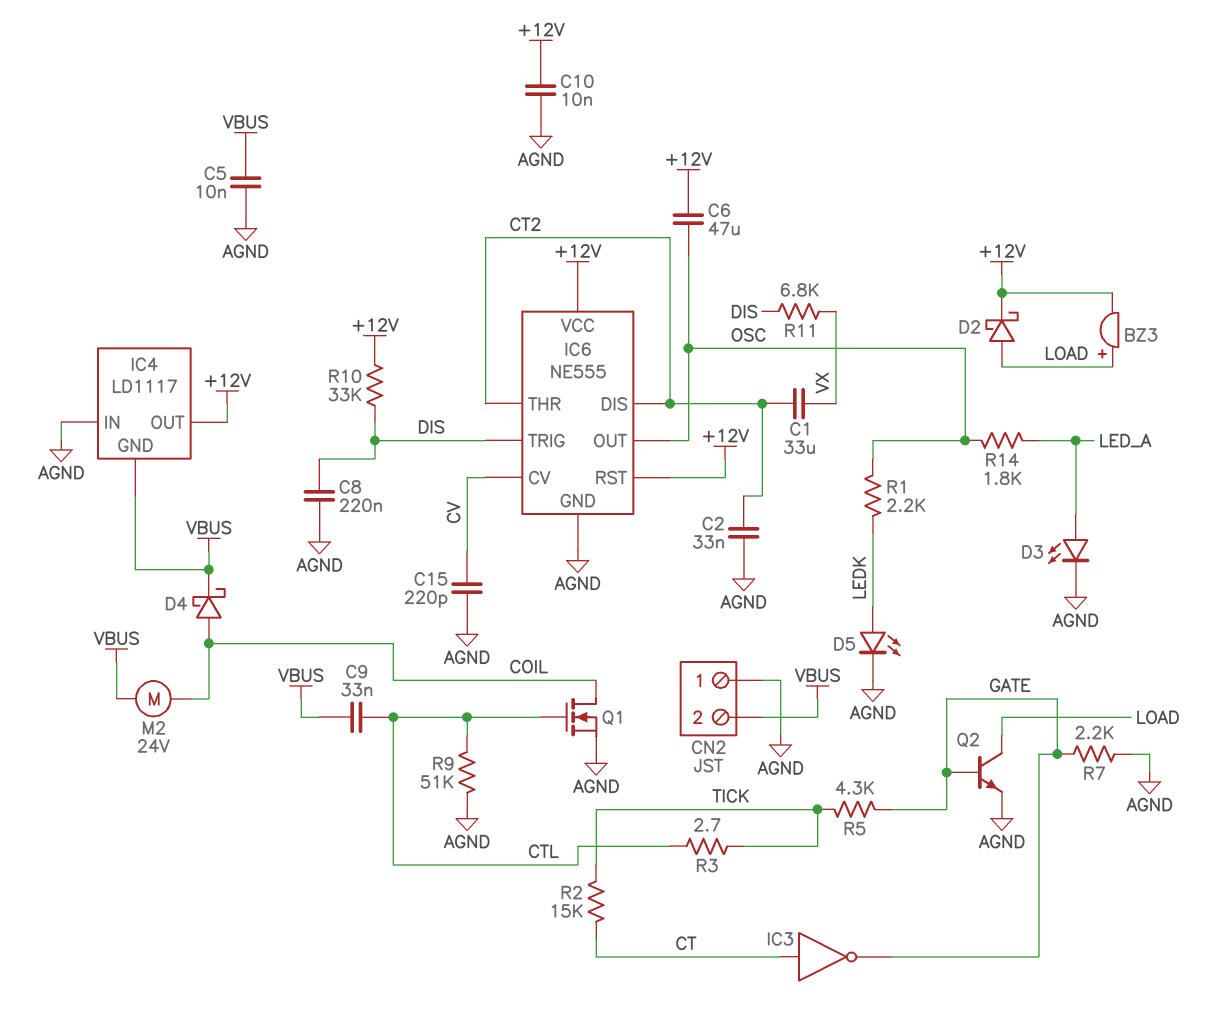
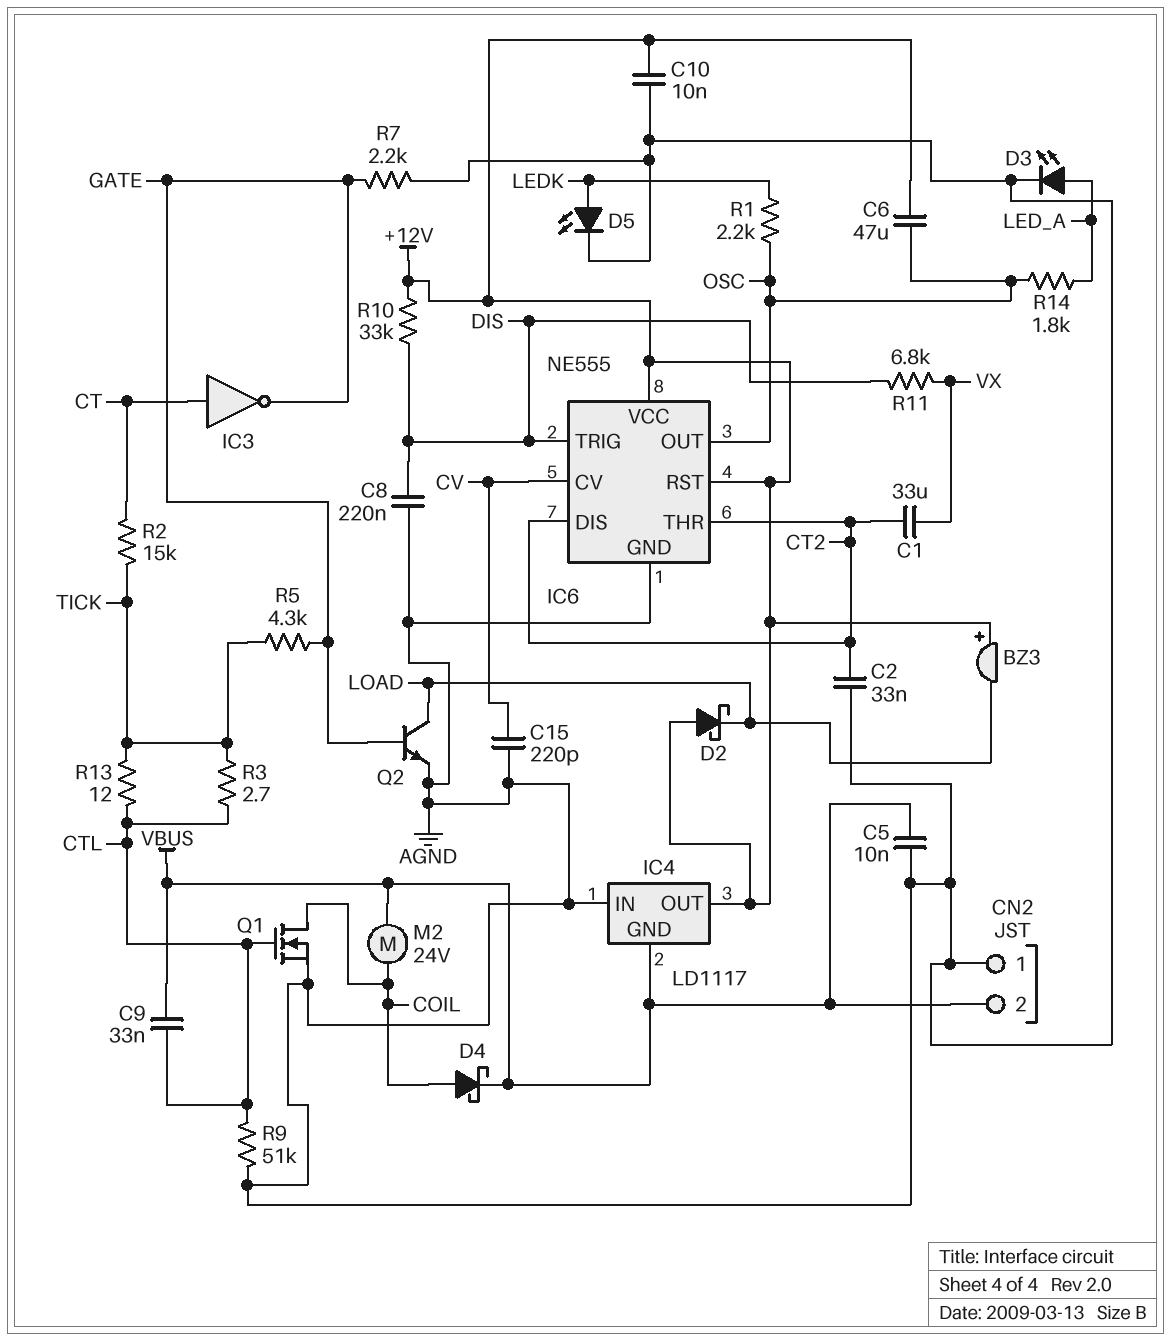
BZ3: buzzer (plus LOAD, minus +12V) -> buzzer (plus +12V, minus LOAD)
D2: schottky (A LOAD, K +12V) -> schottky (A +12V, K LOAD)
R13: none -> 12 (CTL, TICK)

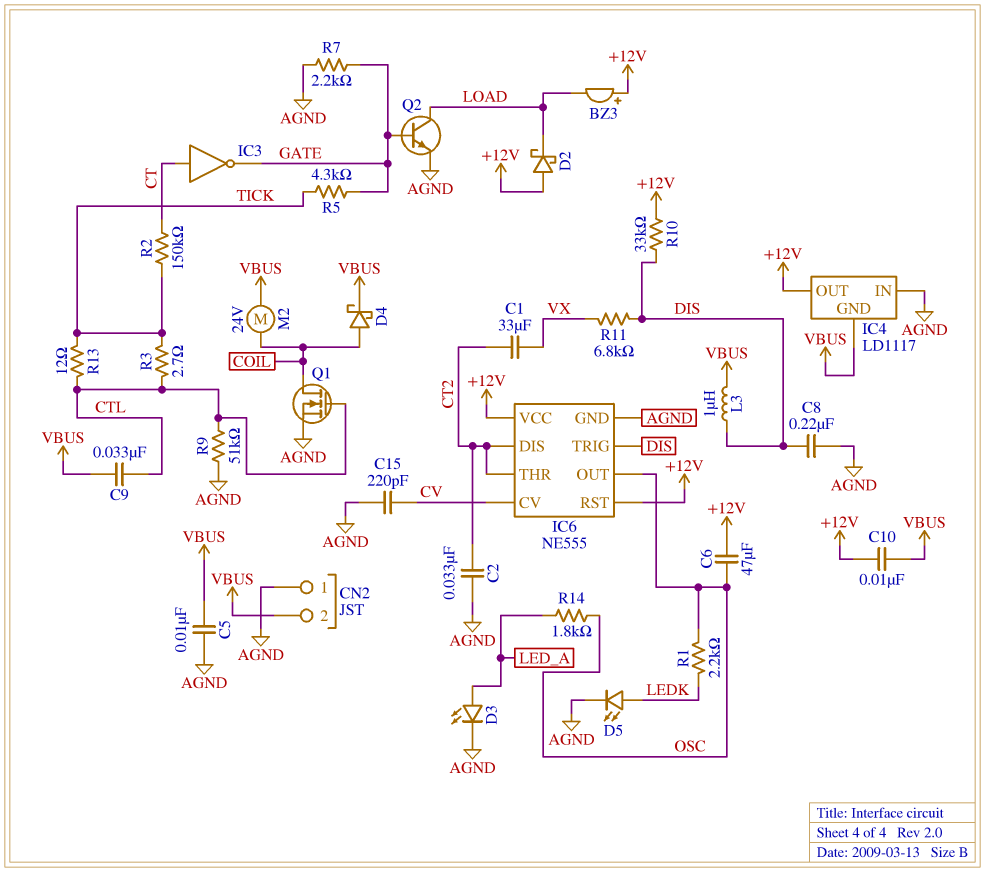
C10: 10nF (+12V, AGND) -> 10nF (+12V, VBUS)
L3: none -> 1uH (DIS, VBUS)
R2: 15k (CT, TICK) -> 150k (CT, TICK)

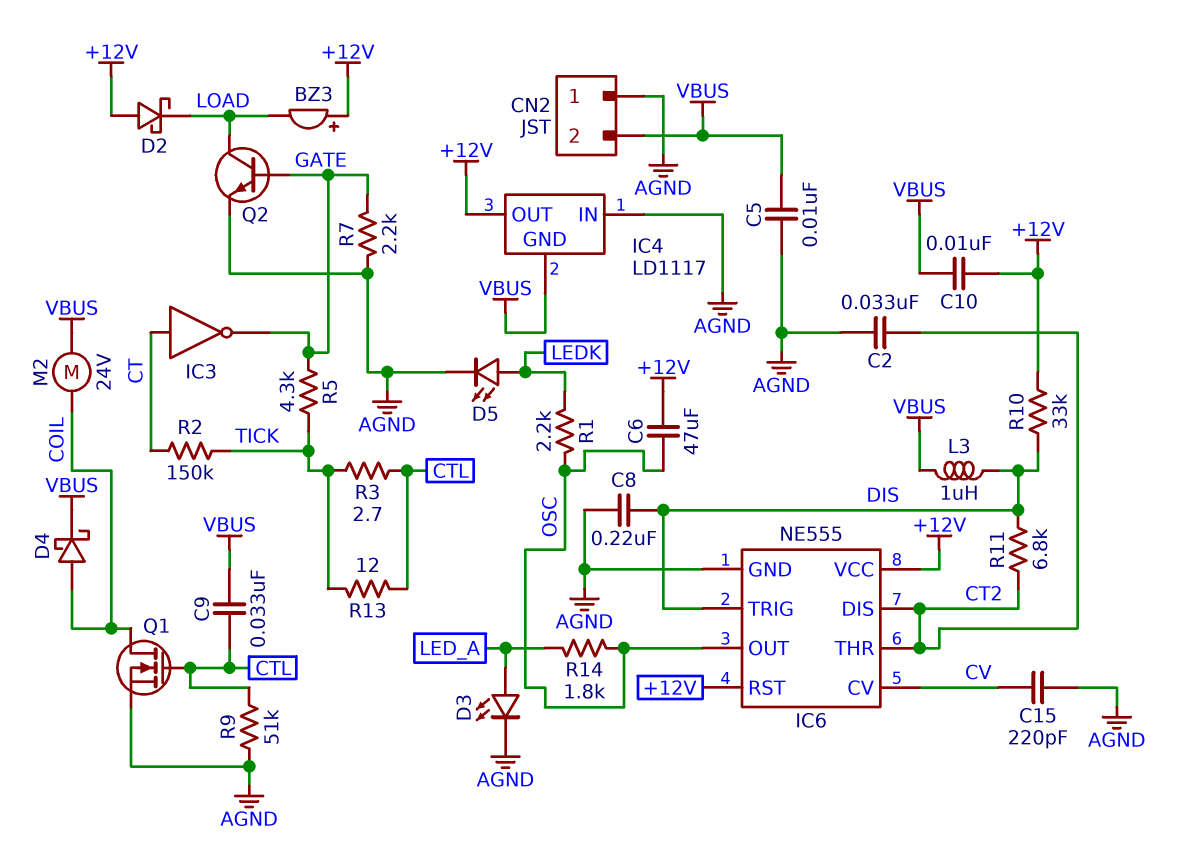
C1: 33uF (CT2, VX) -> none
R11: 6.8k (DIS, VX) -> 6.8k (CT2, DIS)

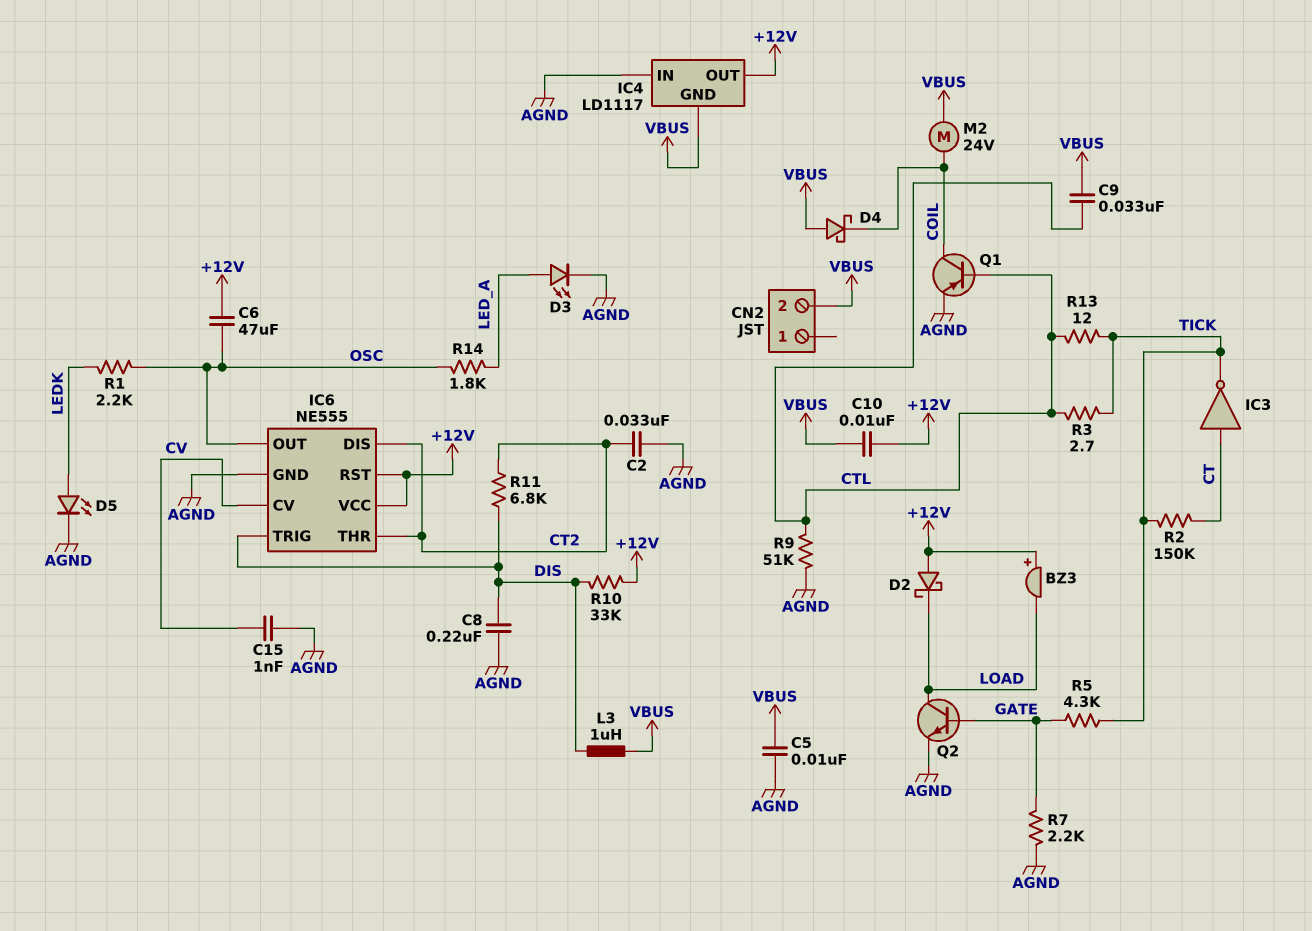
C15: 220pF (AGND, CV) -> 1nF (AGND, CV)
CN2 pin 1: AGND -> none
D4: schottky (A COIL, K VBUS) -> schottky (A VBUS, K COIL)
IC3: NOT (in CT, out GATE) -> NOT (in CT, out TICK)
Q1: NMOS (G CTL, D COIL, S AGND) -> PNP (B CTL, C COIL, E AGND)

